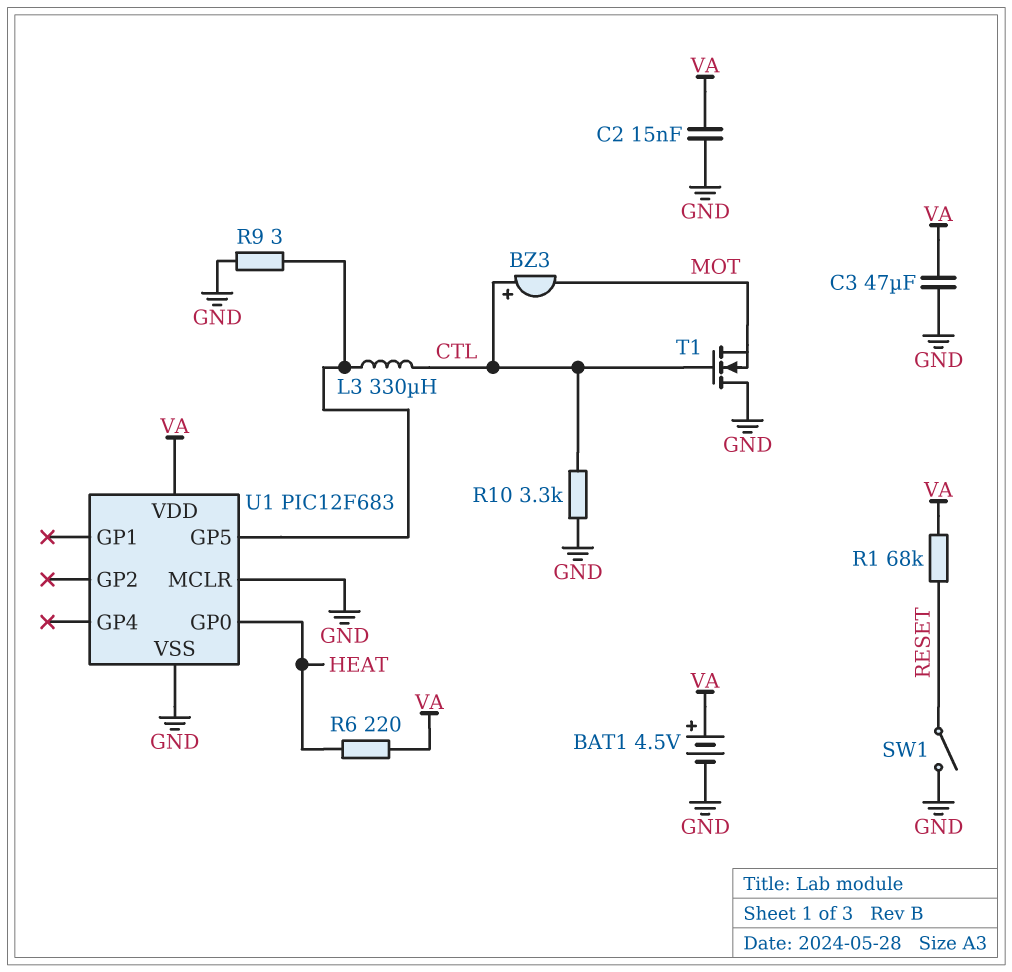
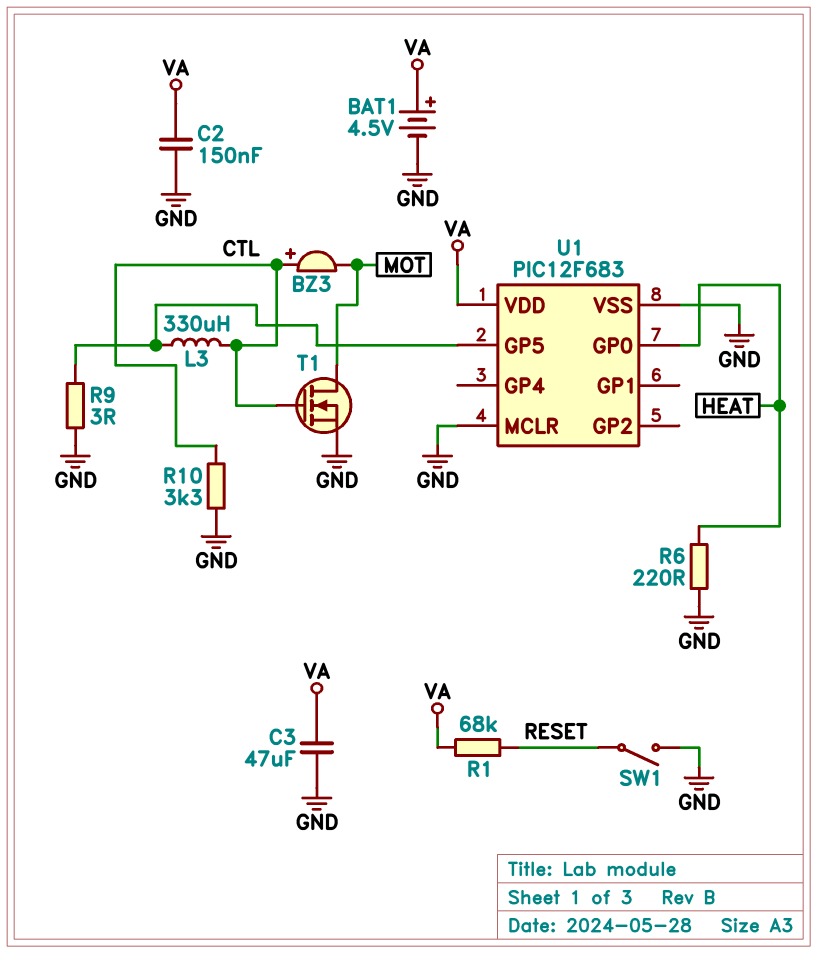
C2: 15nF (GND, VA) -> 150nF (GND, VA)
R6: 220 (HEAT, VA) -> 220 (GND, HEAT)
T1: NMOS (G CTL, D GND, S MOT) -> NMOS (G CTL, D MOT, S GND)

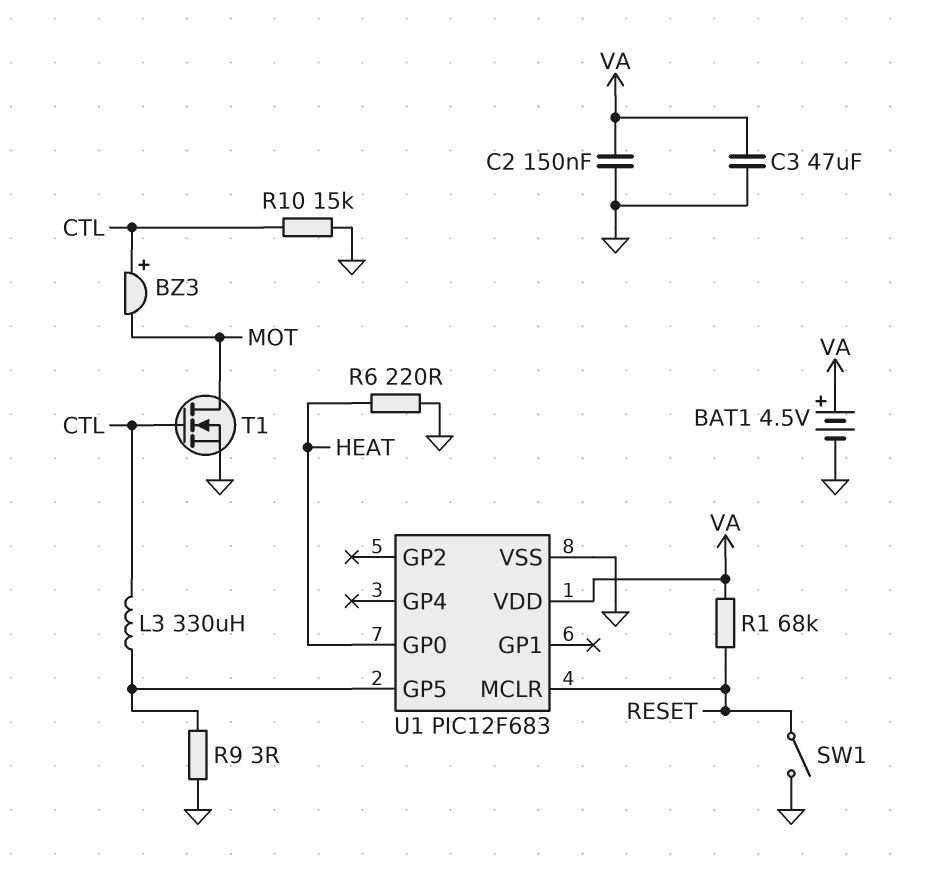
R10: 3.3k (CTL, GND) -> 15k (CTL, GND)
U1 pin MCLR: GND -> RESET

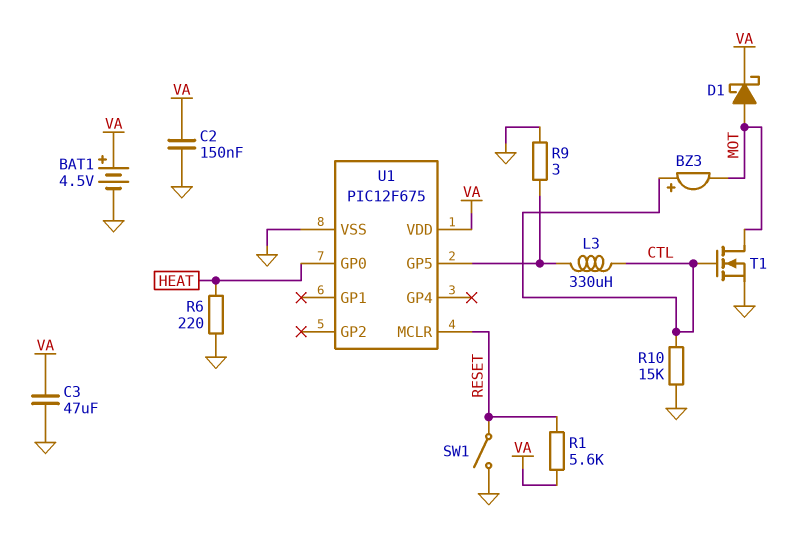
D1: none -> schottky (A MOT, K VA)
R1: 68k (RESET, VA) -> 5.6k (RESET, VA)
U1: PIC12F683 -> PIC12F675

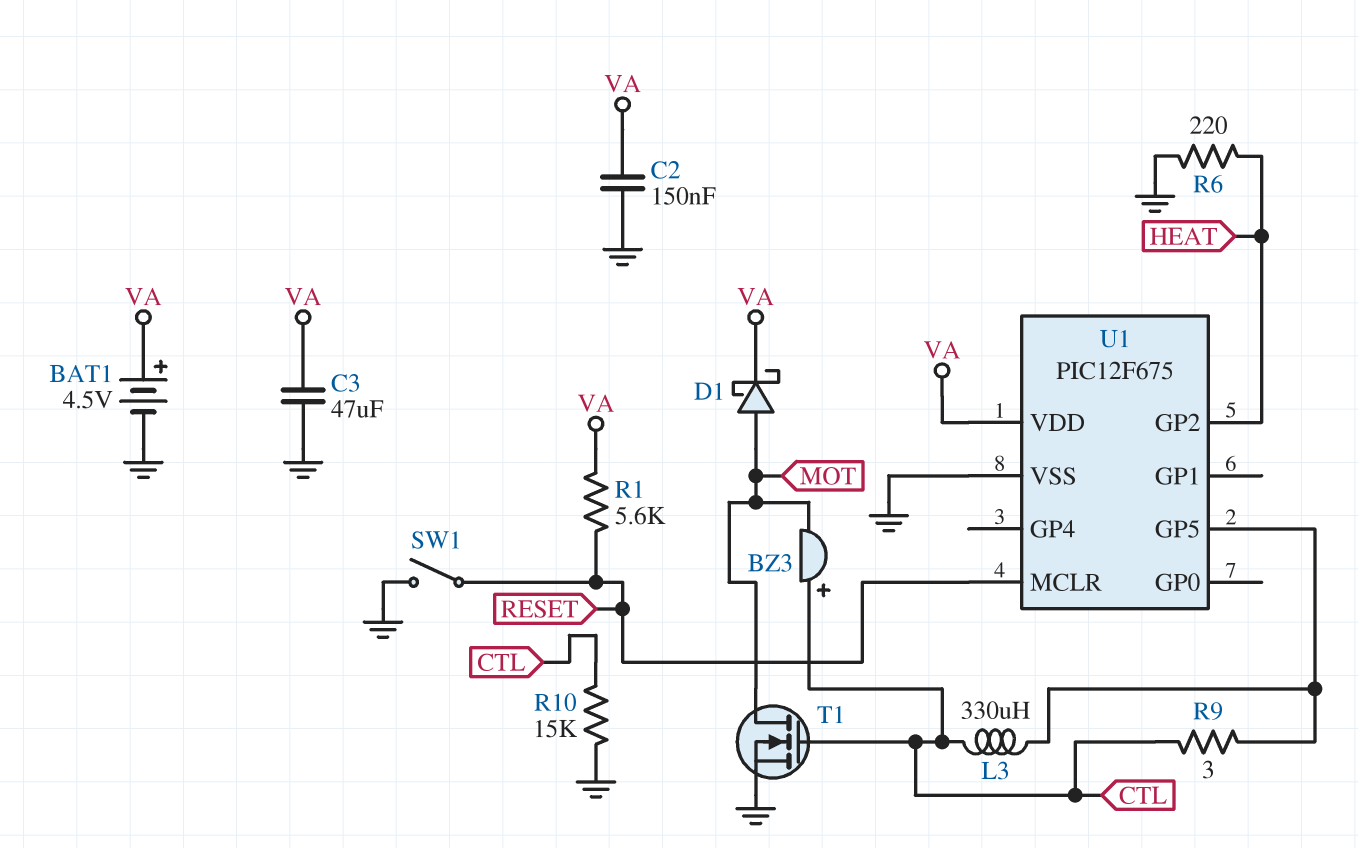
R9: 3 (GND, U1/GP5) -> 3 (CTL, U1/GP5)
U1 pin GP0: HEAT -> none
U1 pin GP2: none -> HEAT

